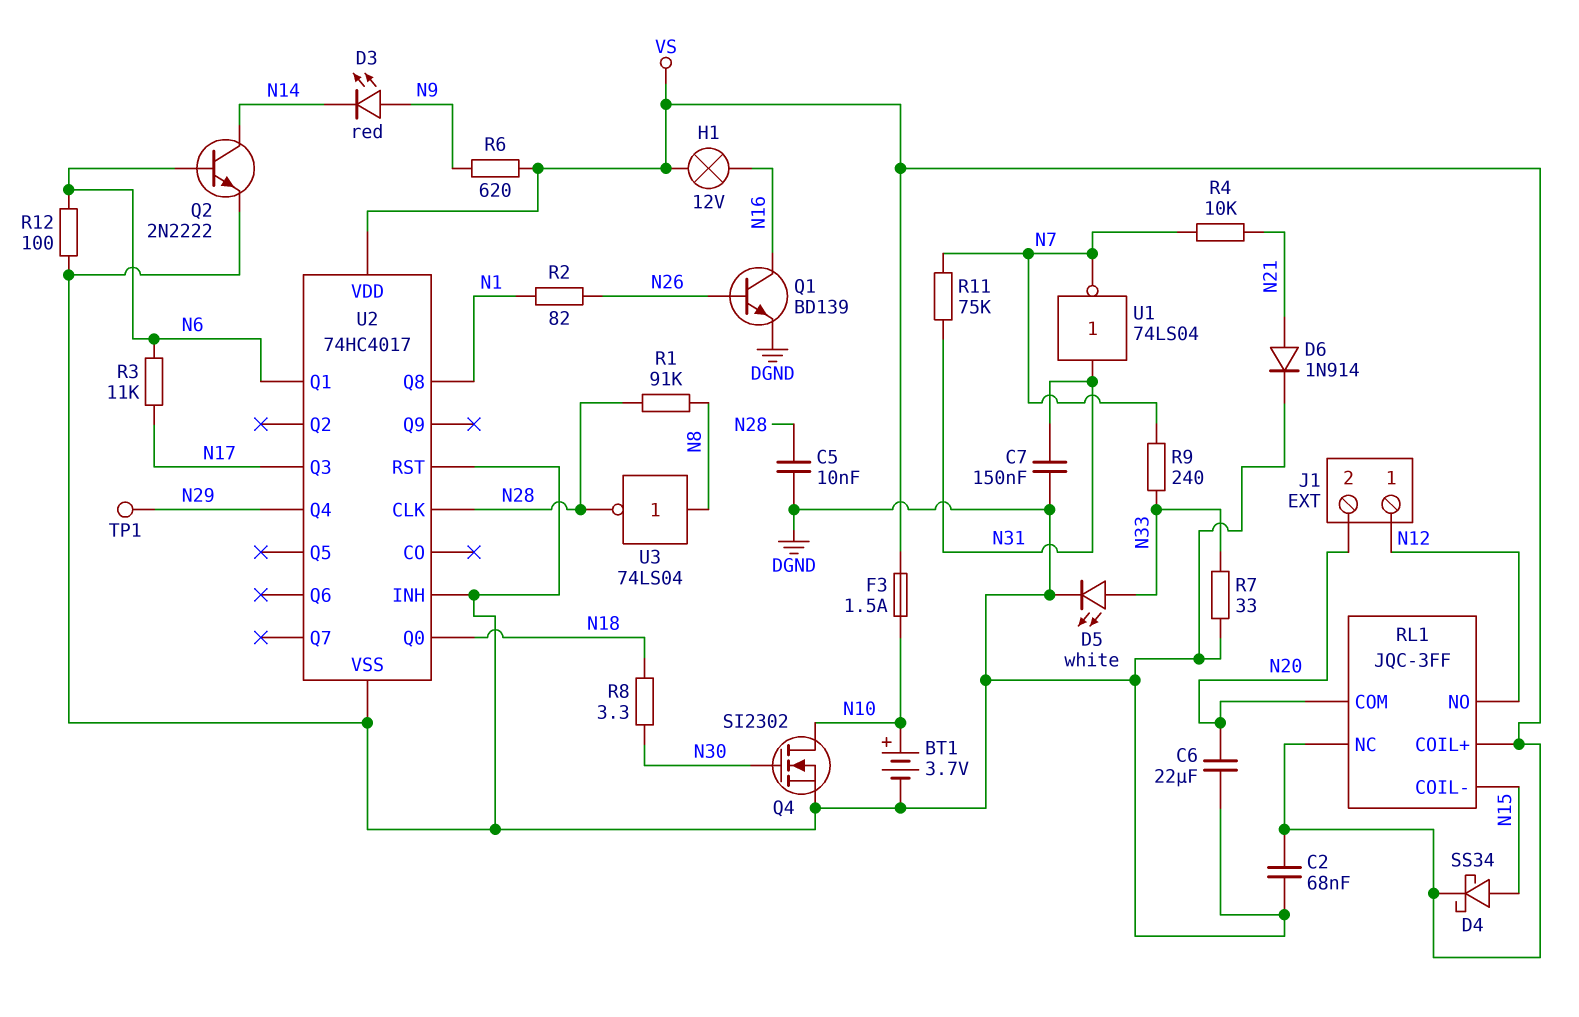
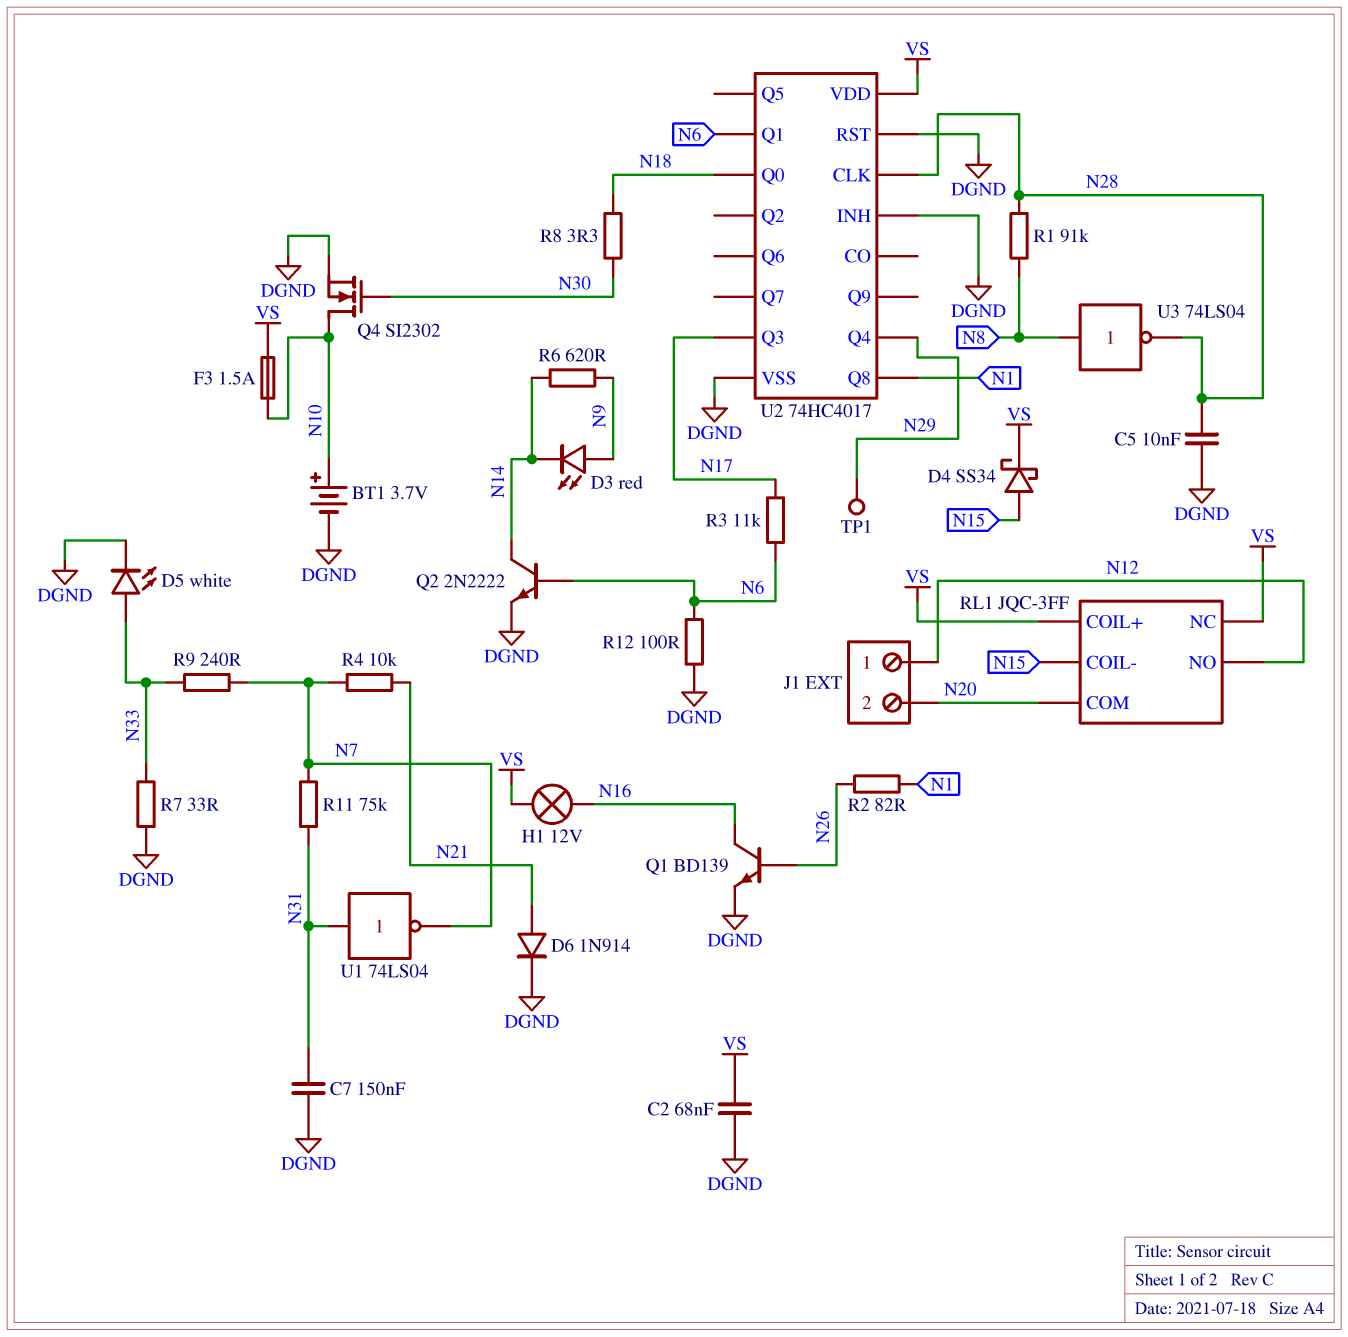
C6: 22uF (DGND, N20) -> none
R6: 620 (N9, VS) -> 620 (N9, N14)

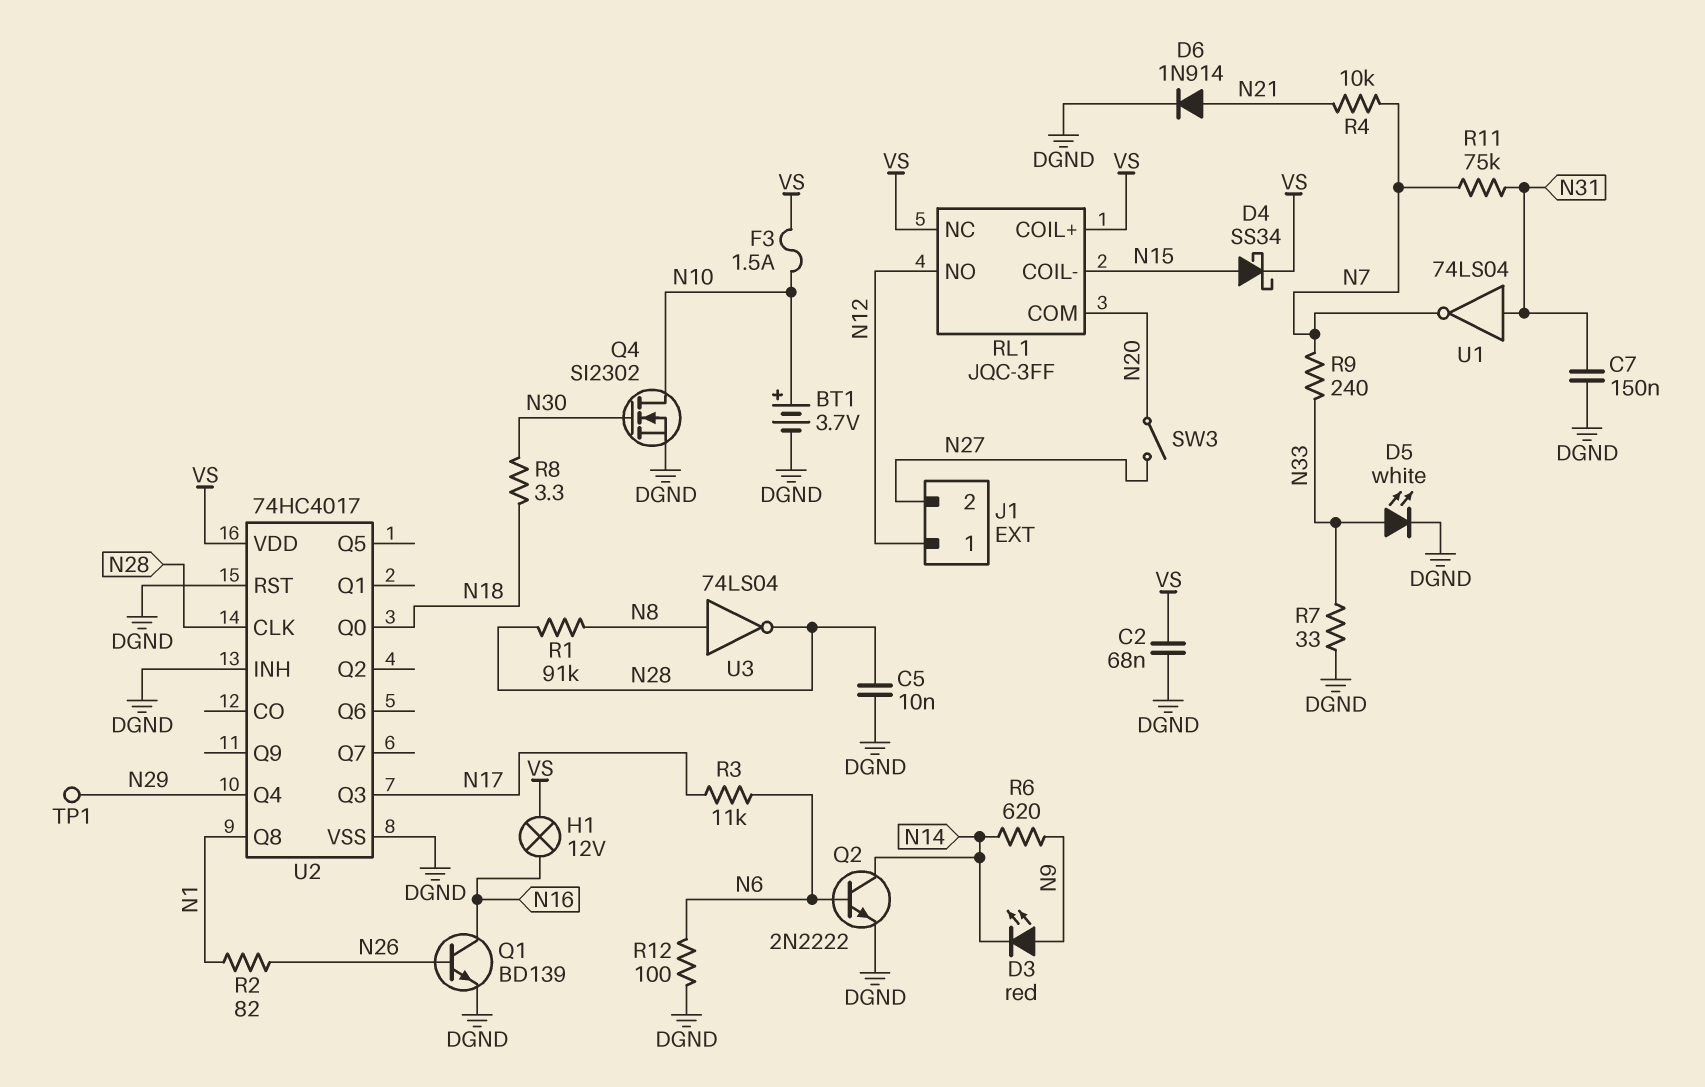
J1 pin 2: N20 -> N27
SW3: none -> switch (N20, N27)
U2 pin Q1: N6 -> none

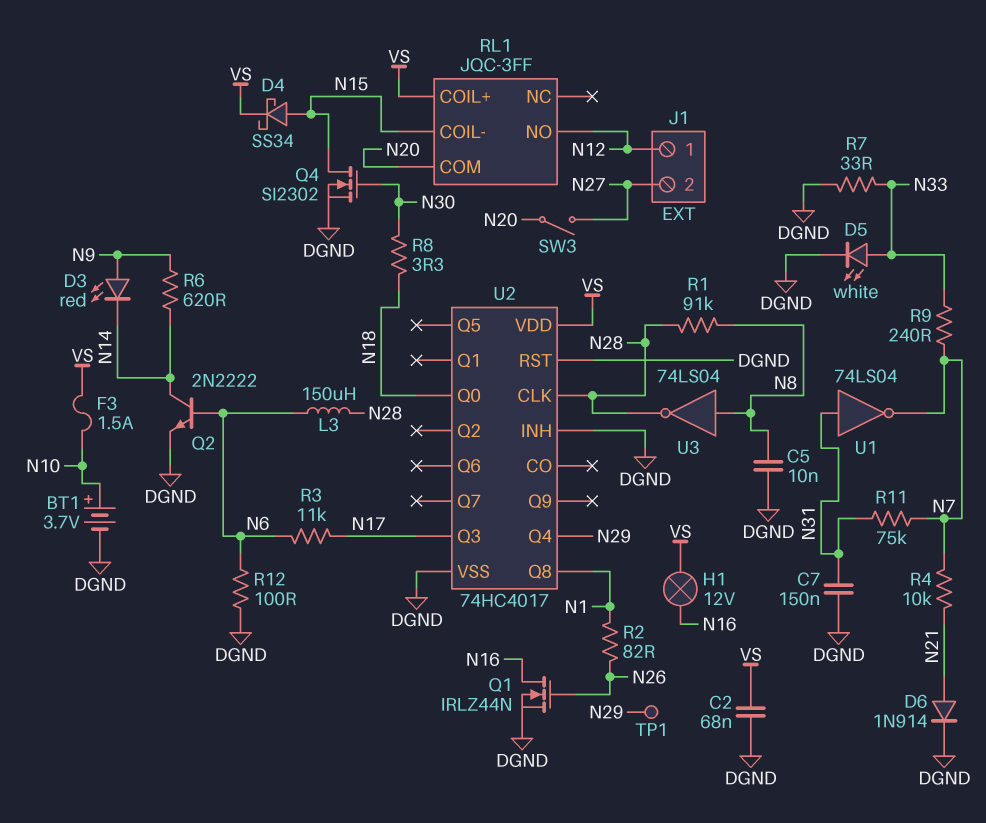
C5: 10nF (DGND, N28) -> 10nF (DGND, N8)
L3: none -> 150uH (N6, N28)
Q1: NPN BD139 (B N26, C N16, E DGND) -> NMOS IRLZ44N (G N26, D N16, S DGND)
Q4: NMOS SI2302 (G N30, D N10, S DGND) -> NMOS SI2302 (G N30, D N15, S DGND)
RL1 pin NC: VS -> none

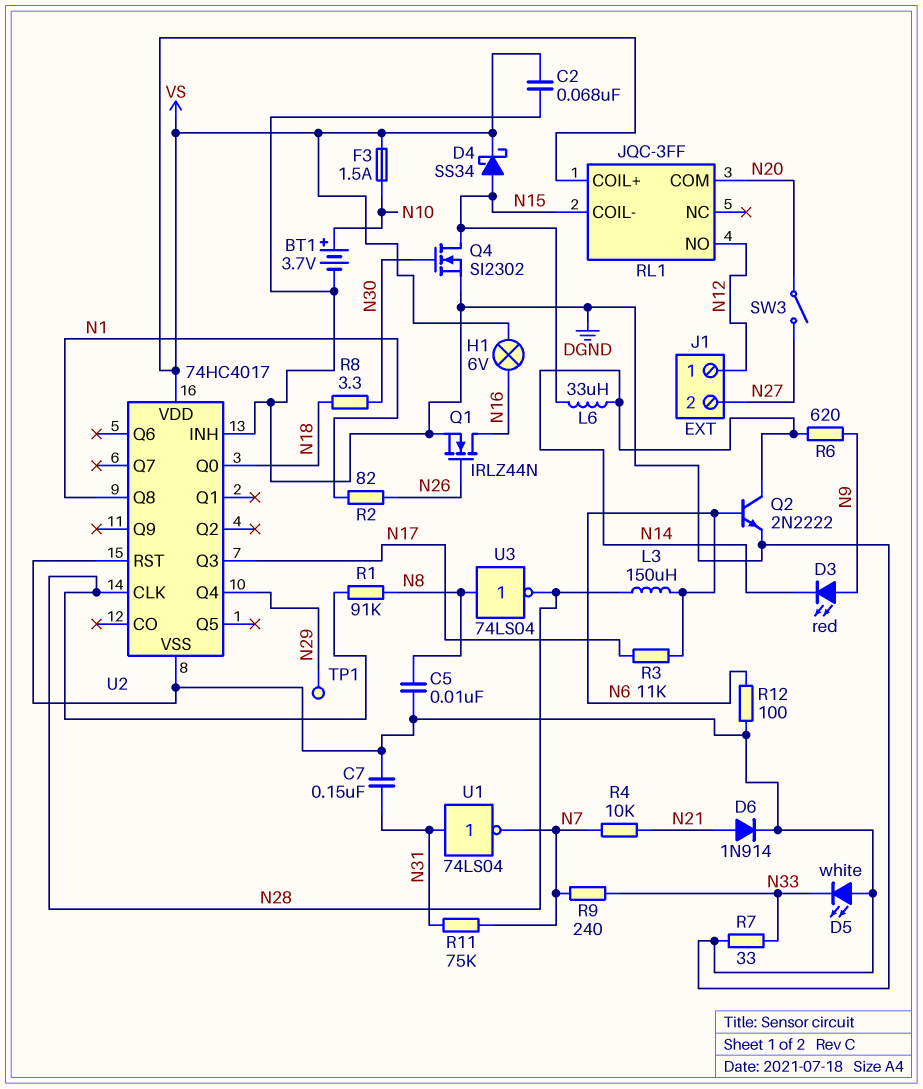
D5: LED white (A N33, K DGND) -> LED white (A DGND, K N33)
H1: lamp 12V (N16, VS) -> lamp 6V (N16, VS)
L6: none -> 33uH (N14, N15)

